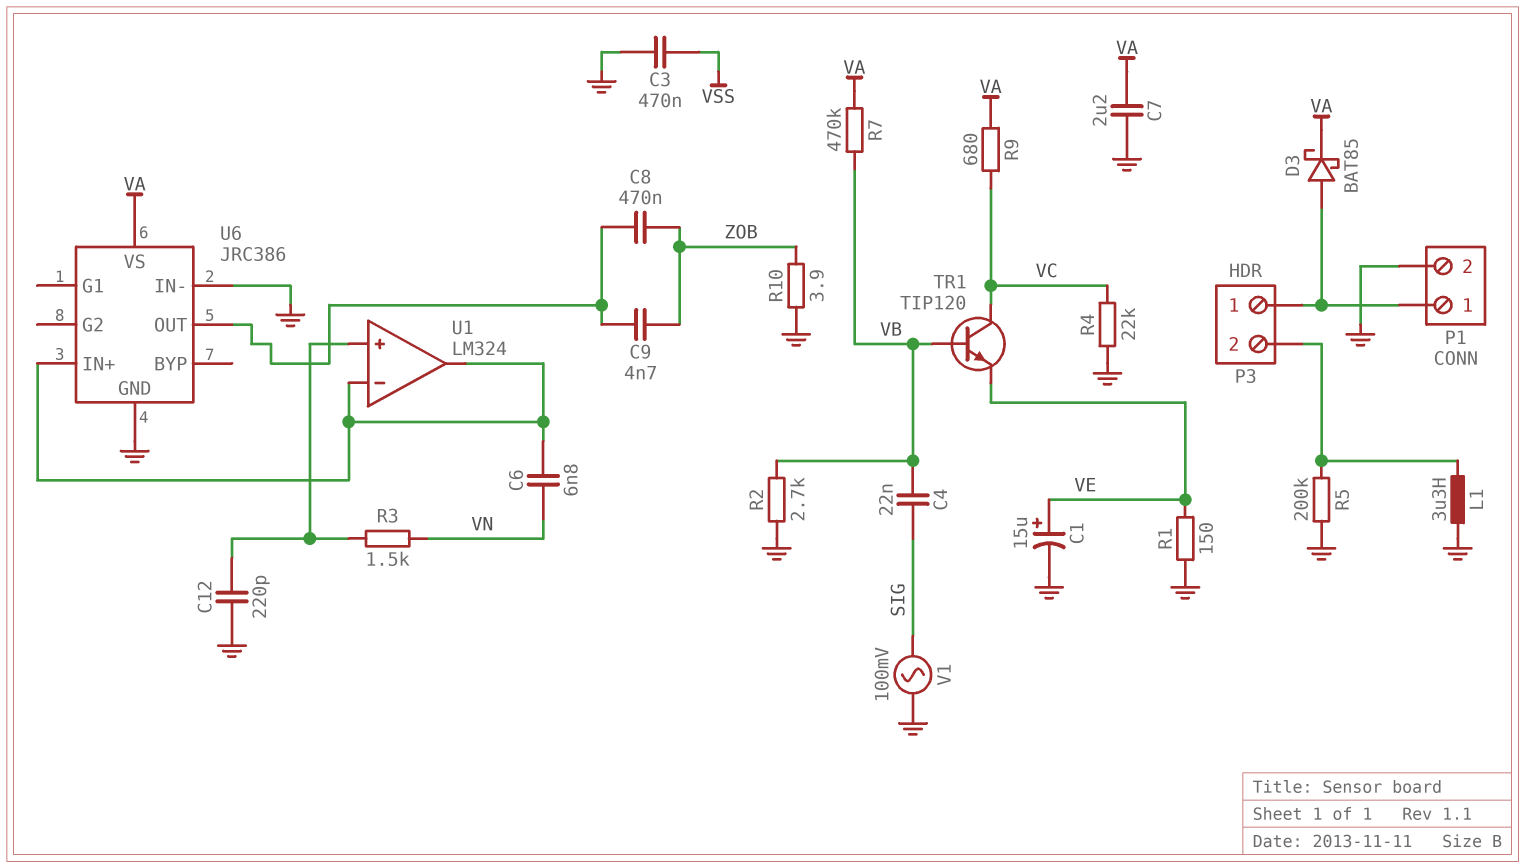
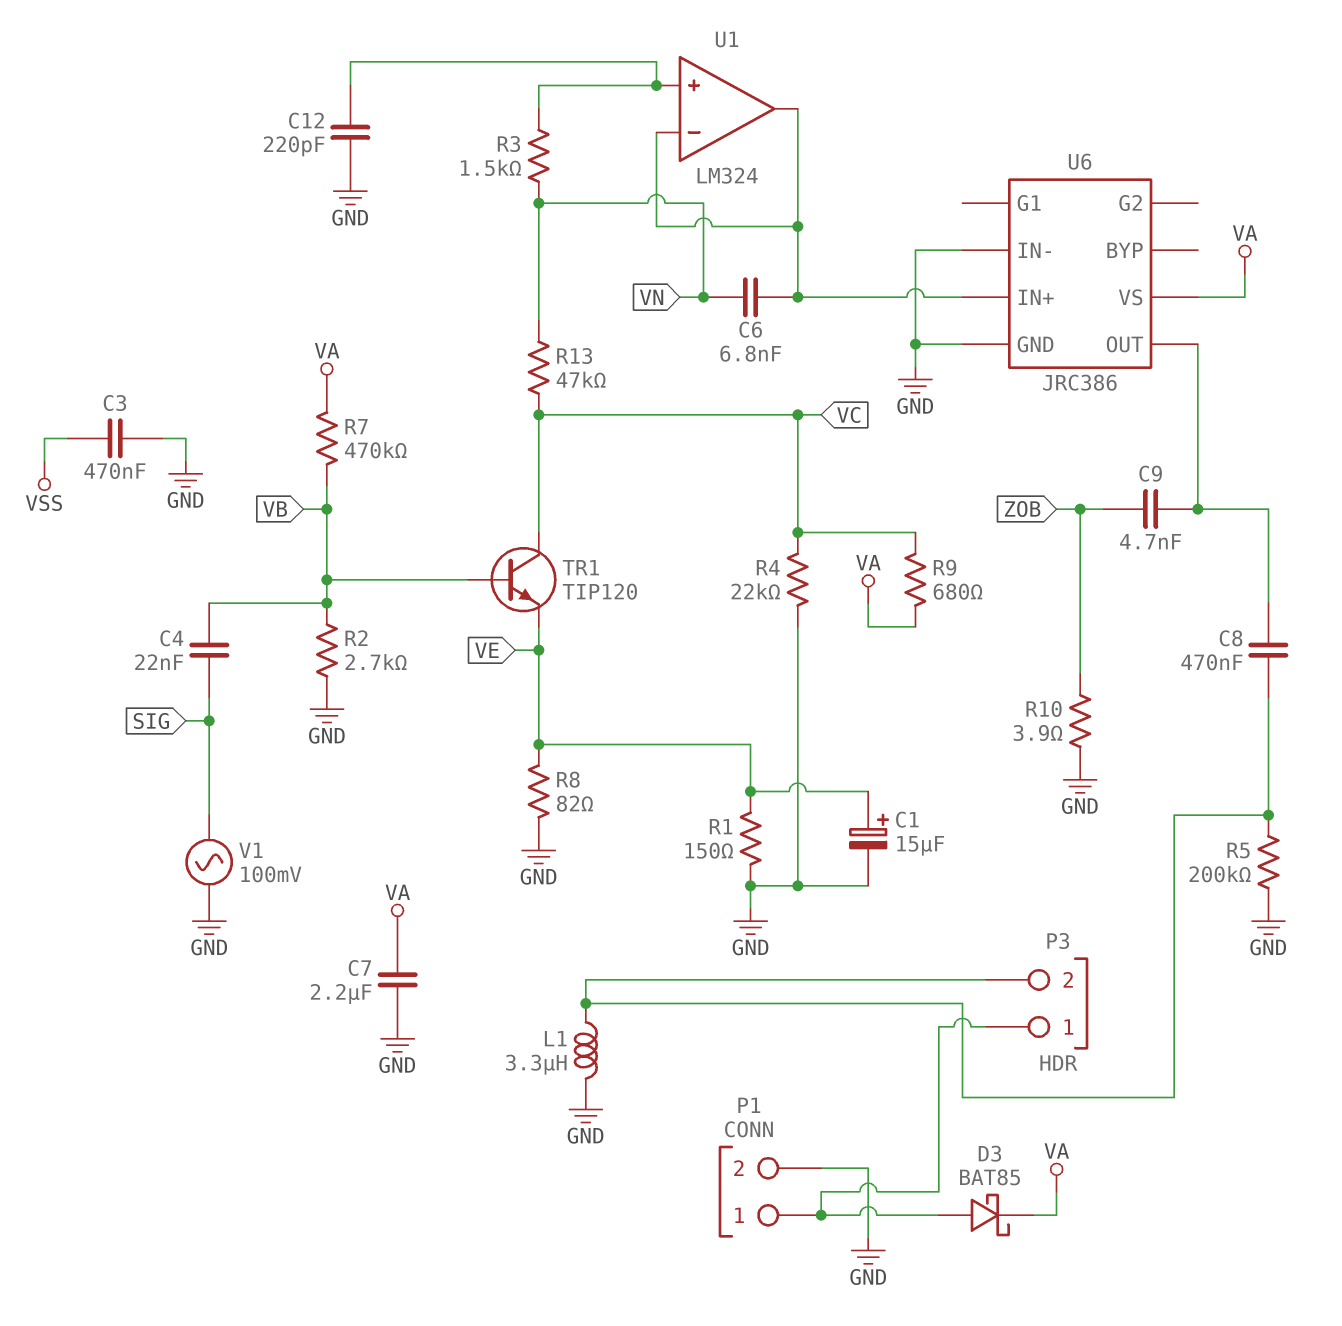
C8: 470nF (U6/OUT, ZOB) -> 470nF (P3/2, U6/OUT)
R8: none -> 82 (GND, VE)
R13: none -> 47k (VC, VN)

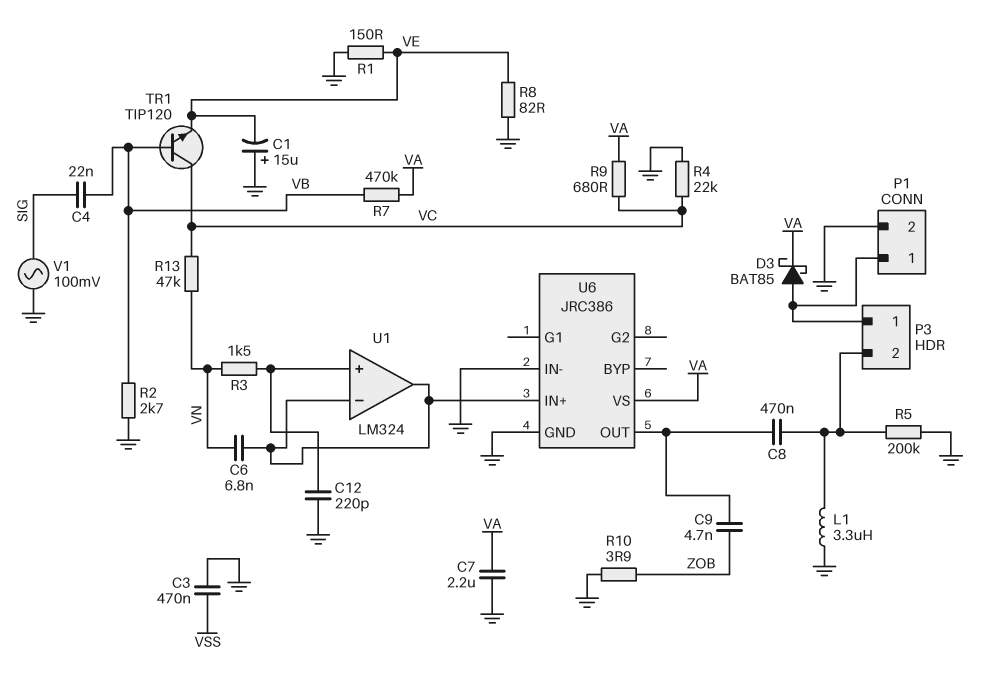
C1: 15uF (plus VE, minus GND) -> 15uF (plus GND, minus VE)

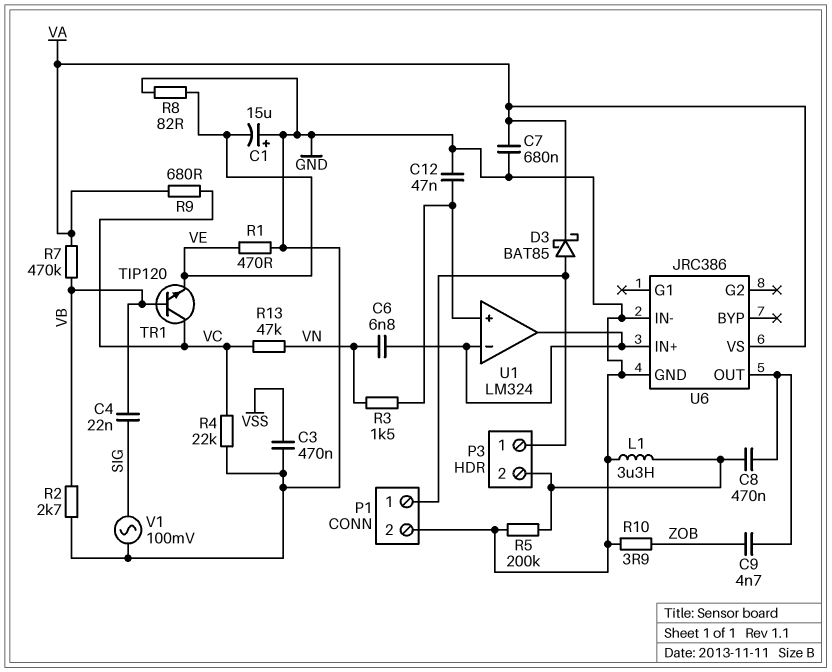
C7: 2.2uF (GND, VA) -> 680nF (GND, VA)
C12: 220pF (GND, U1/in+) -> 47nF (GND, U1/in+)
R1: 150 (GND, VE) -> 470 (GND, VE)

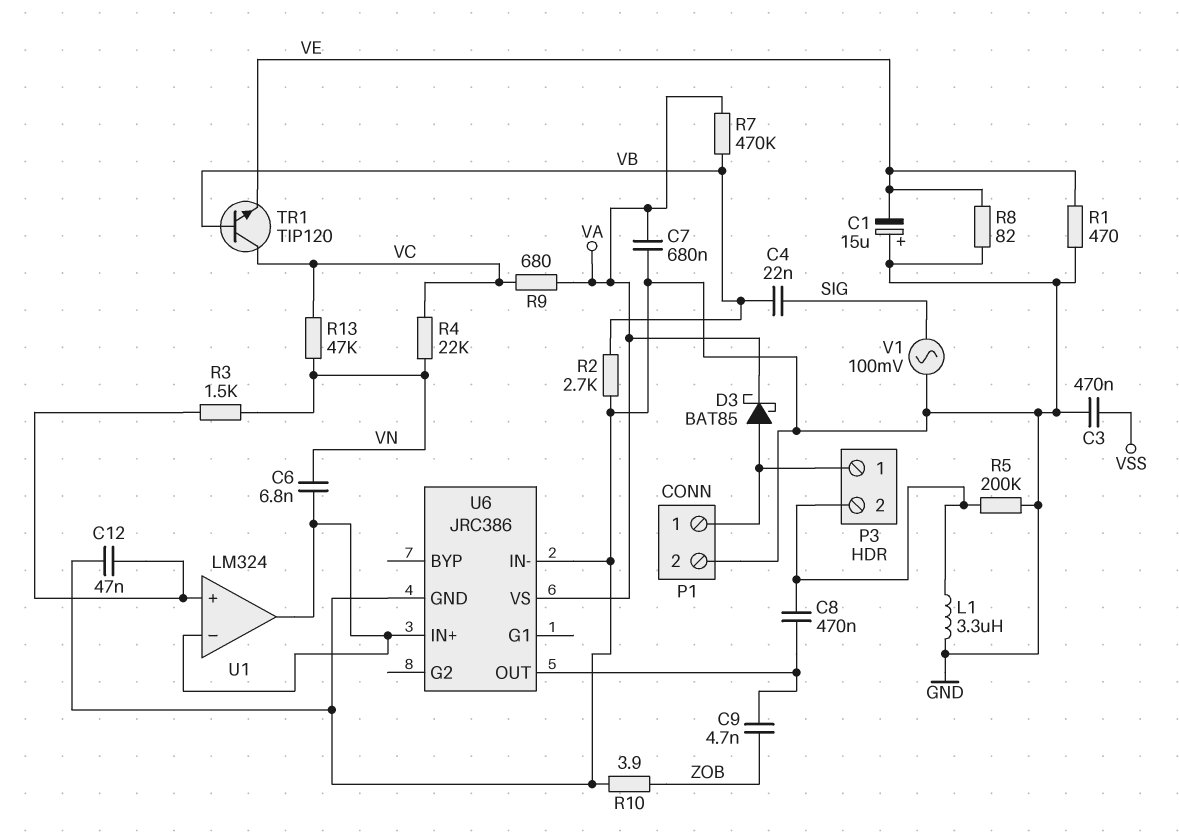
R4: 22k (GND, VC) -> 22k (VC, VN)

